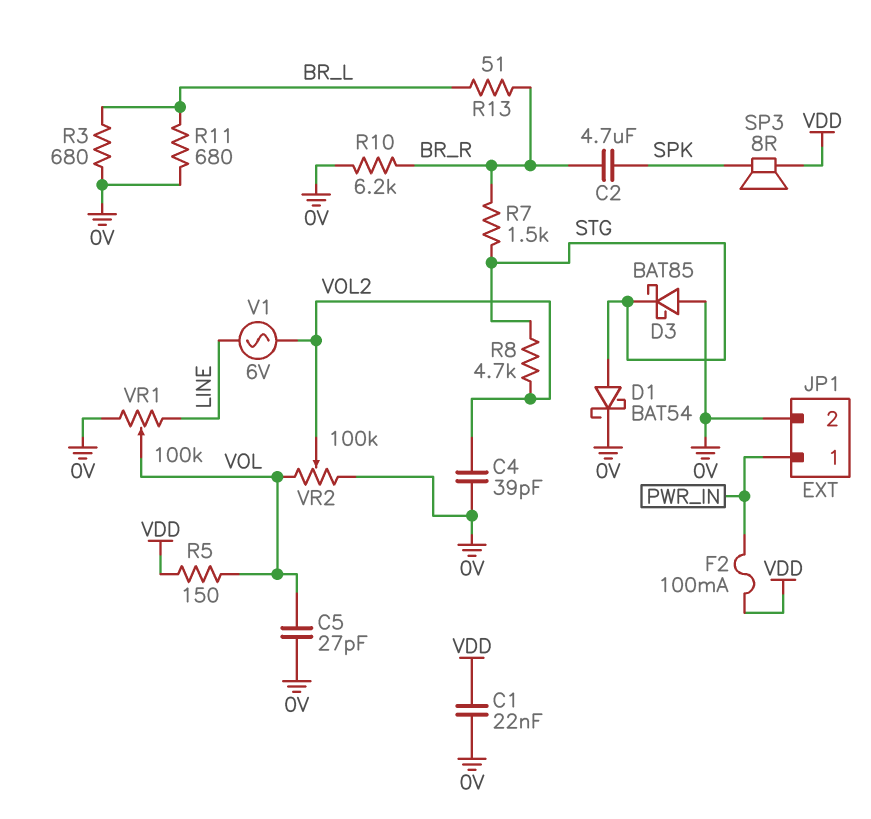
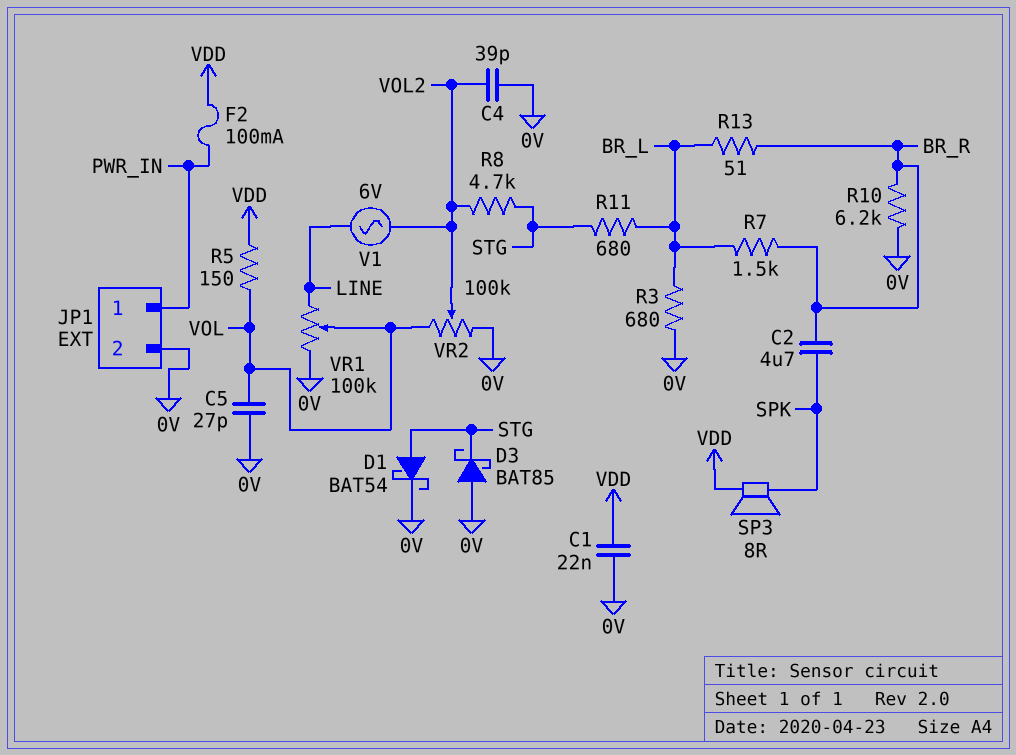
R7: 1.5k (BR_R, STG) -> 1.5k (BR_L, BR_R)
R11: 680 (0V, BR_L) -> 680 (BR_L, STG)

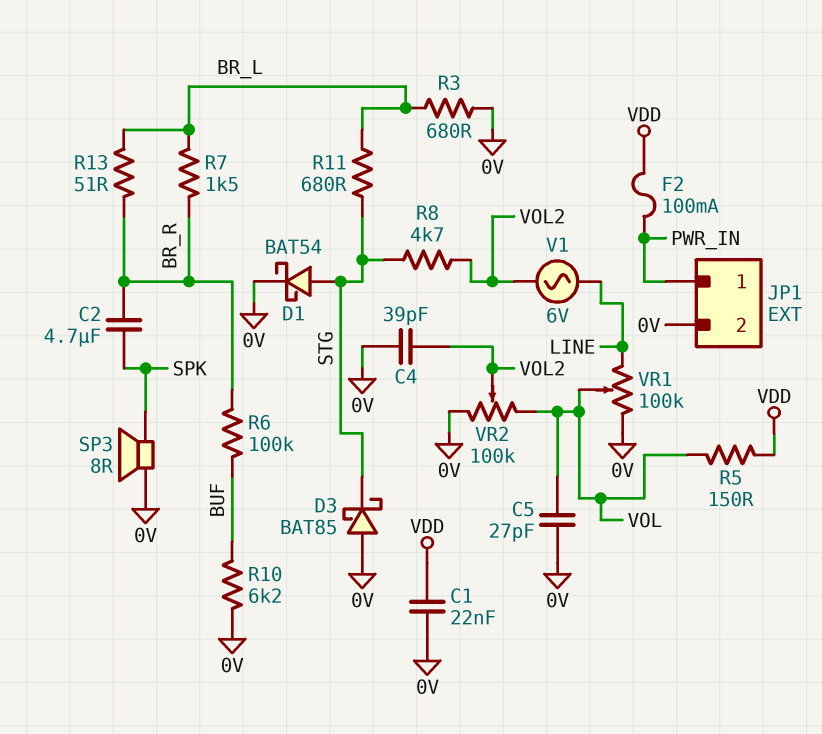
R6: none -> 100k (BR_R, BUF)
R10: 6.2k (0V, BR_R) -> 6.2k (0V, BUF)
SP3: speaker 8R (SPK, VDD) -> speaker 8R (0V, SPK)

